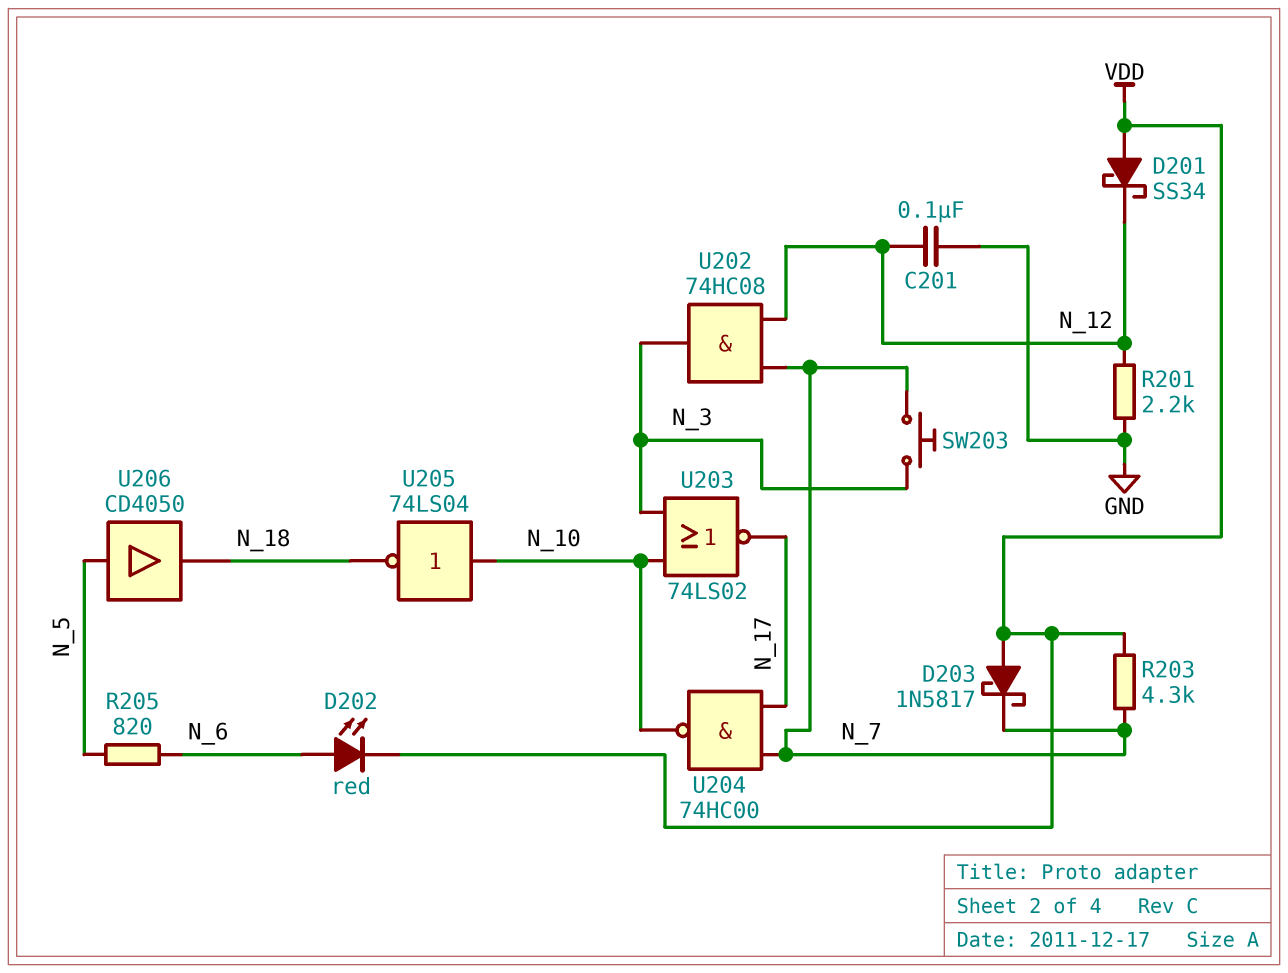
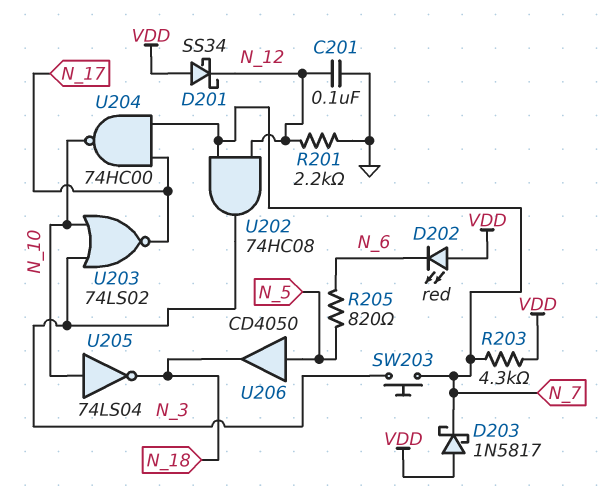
D202: LED red (A N_6, K VDD) -> LED red (A VDD, K N_6)

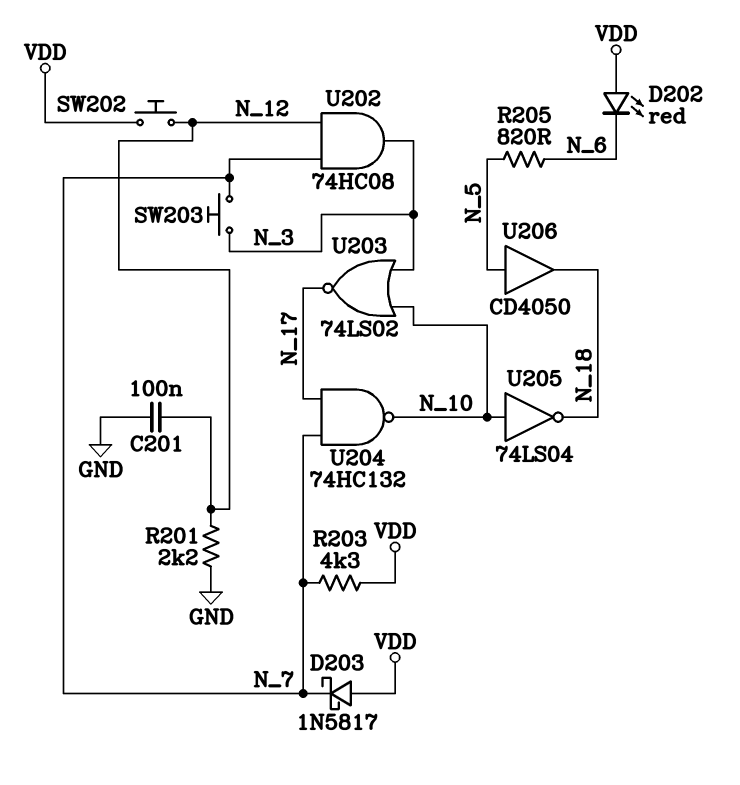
D201: schottky SS34 (A VDD, K N_12) -> none
SW202: none -> button (N_12, VDD)
U204: NAND 74HC00 (in N_7, in N_17, out N_10) -> NAND 74HC132 (in N_7, in N_17, out N_10)

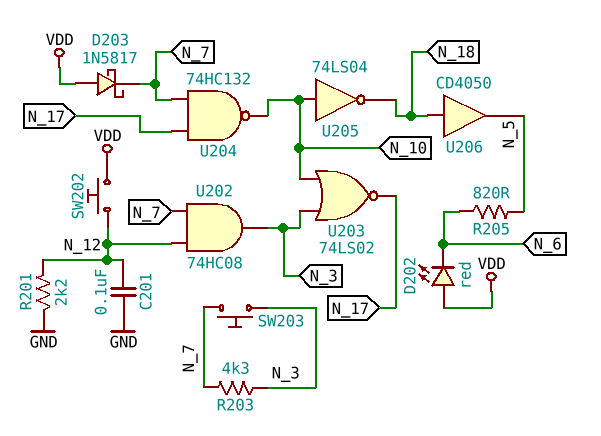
R203: 4.3k (N_7, VDD) -> 4.3k (N_3, N_7)
U206: buffer CD4050 (in N_5, out N_18) -> buffer CD4050 (in N_18, out N_5)

